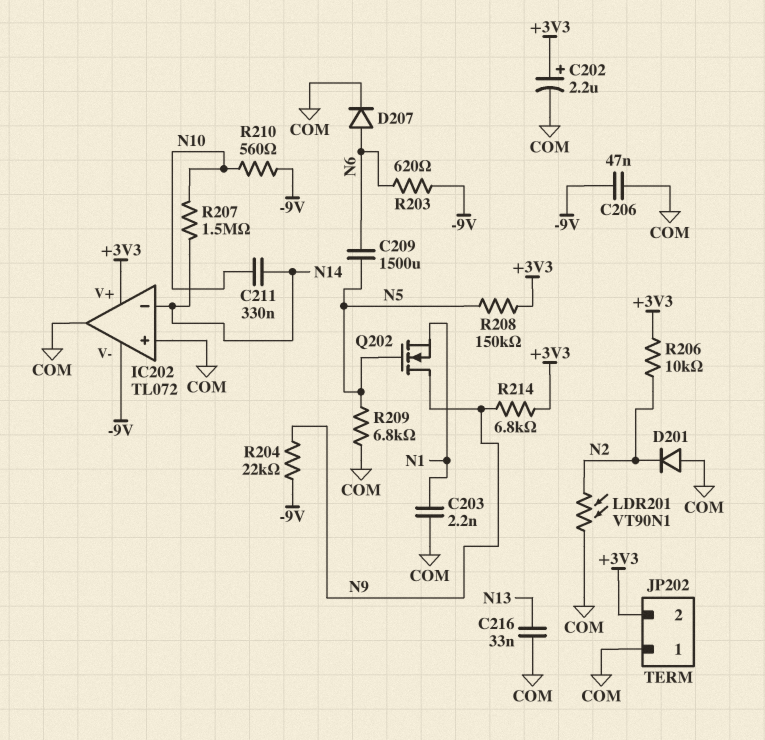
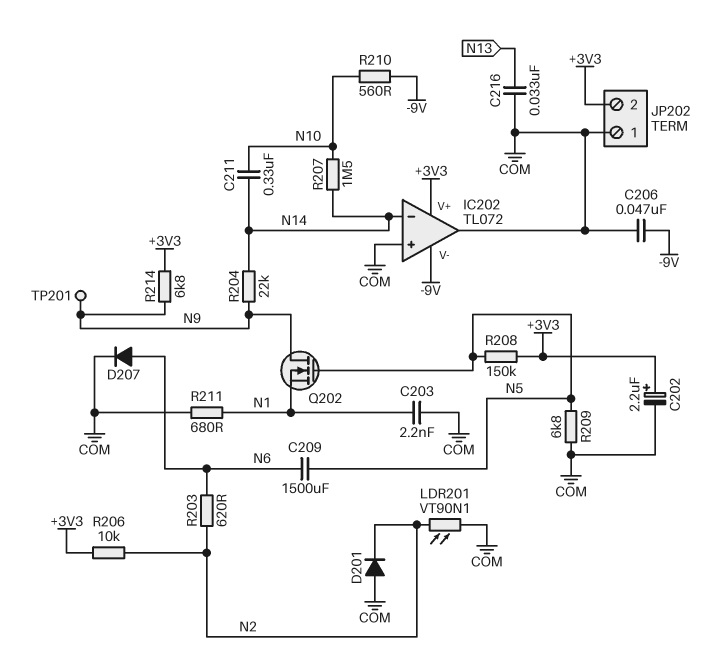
R203: 620 (-9V, N6) -> 620 (N2, N6)
R204: 22k (-9V, N9) -> 22k (N9, N14)
R211: none -> 680 (COM, N1)
TP201: none -> test point (N9)

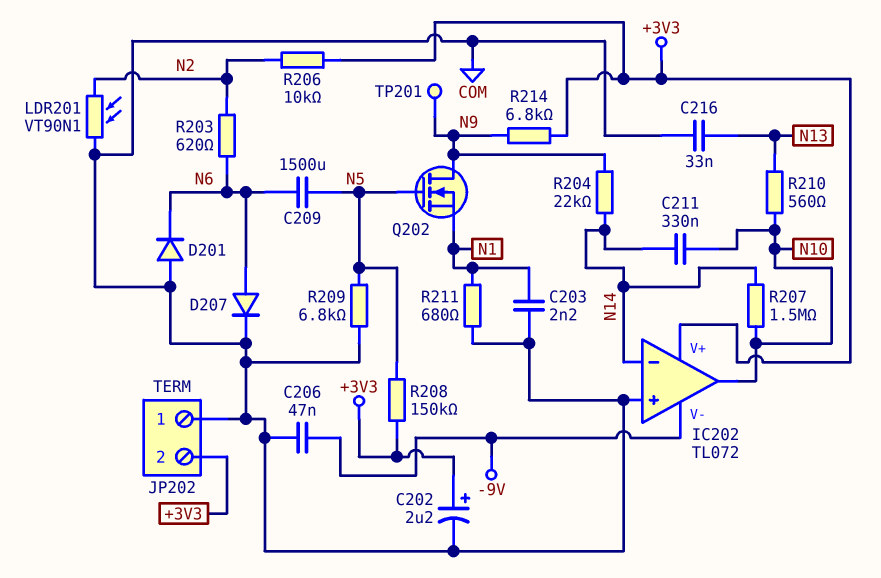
D201: diode (A COM, K N2) -> diode (A COM, K N6)
IC202 pin out: COM -> N10
R210: 560 (-9V, N10) -> 560 (N10, N13)

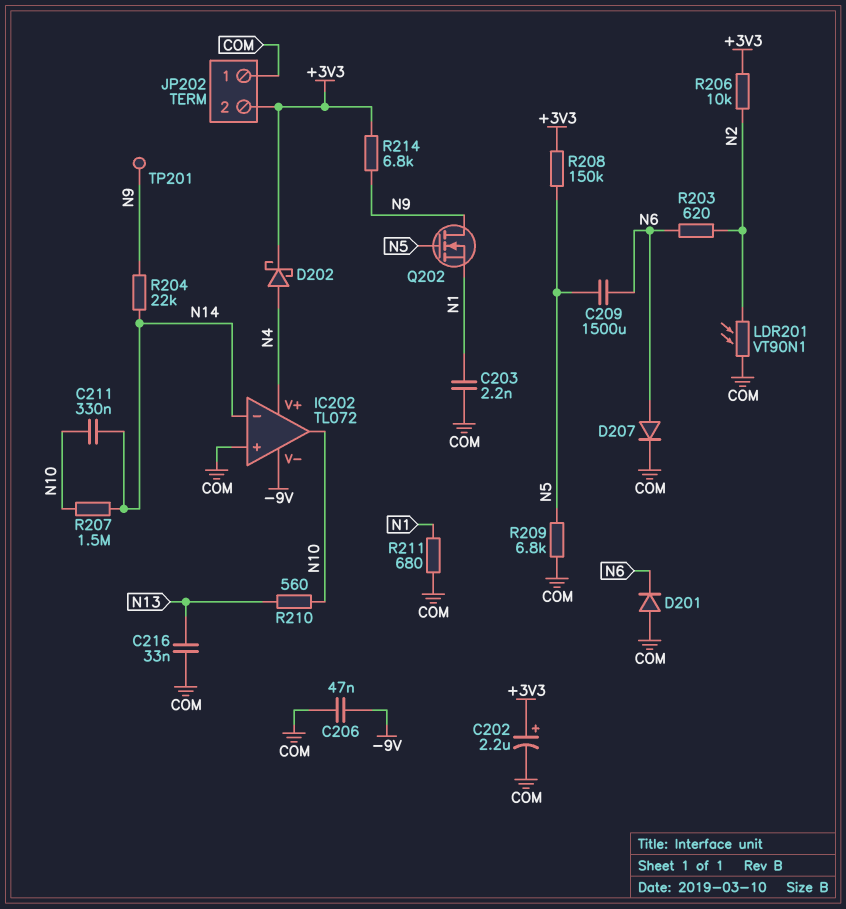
D202: none -> schottky (A N4, K +3V3)
IC202 pin V+: +3V3 -> N4

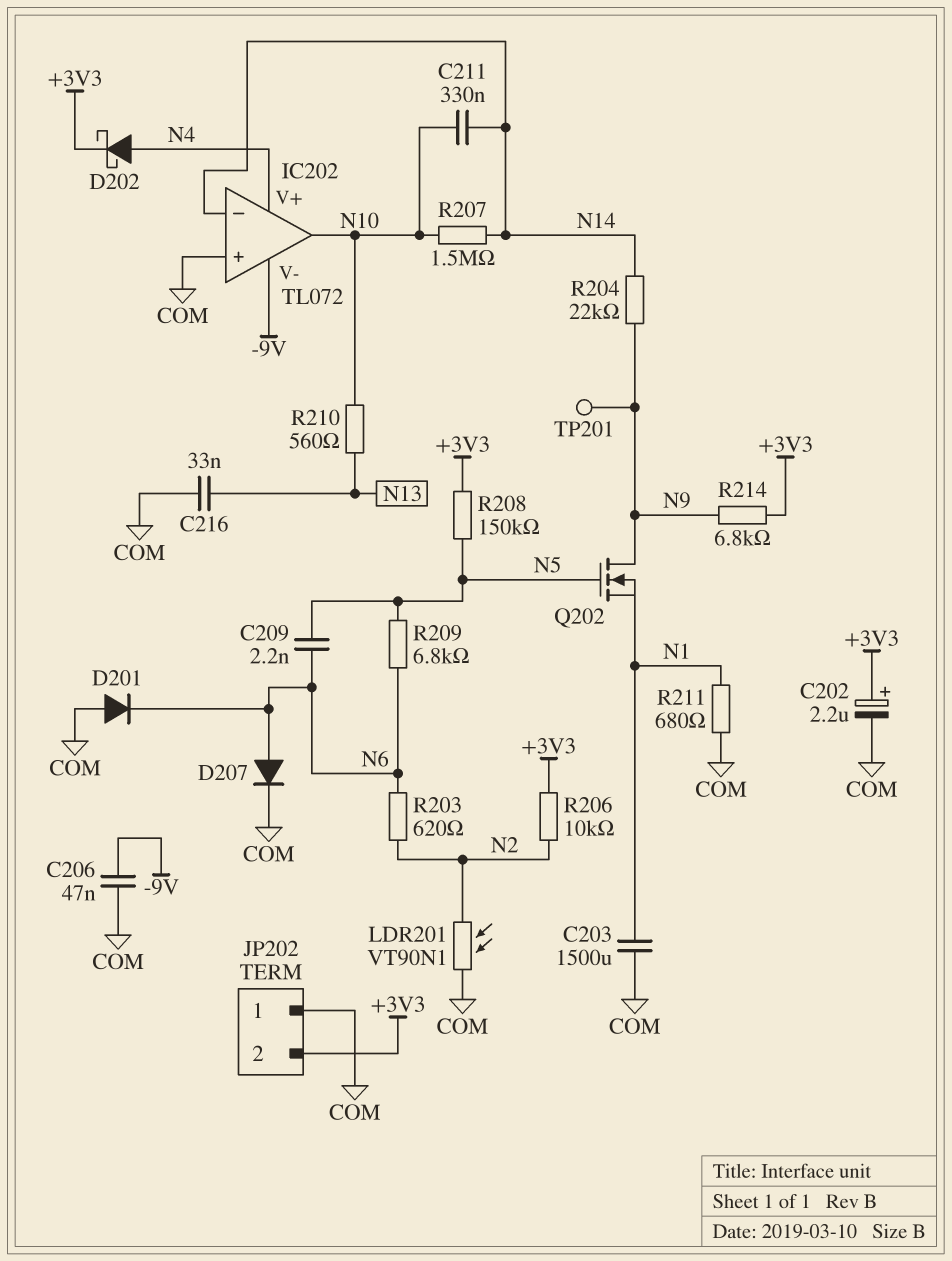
C203: 2.2nF (COM, N1) -> 1500uF (COM, N1)
C209: 1500uF (N5, N6) -> 2.2nF (N5, N6)
R209: 6.8k (COM, N5) -> 6.8k (N5, N6)

